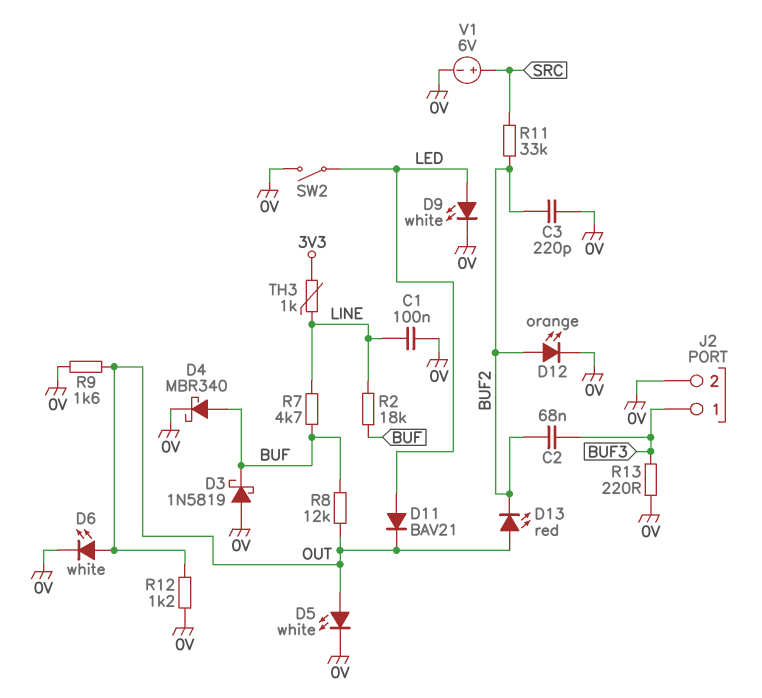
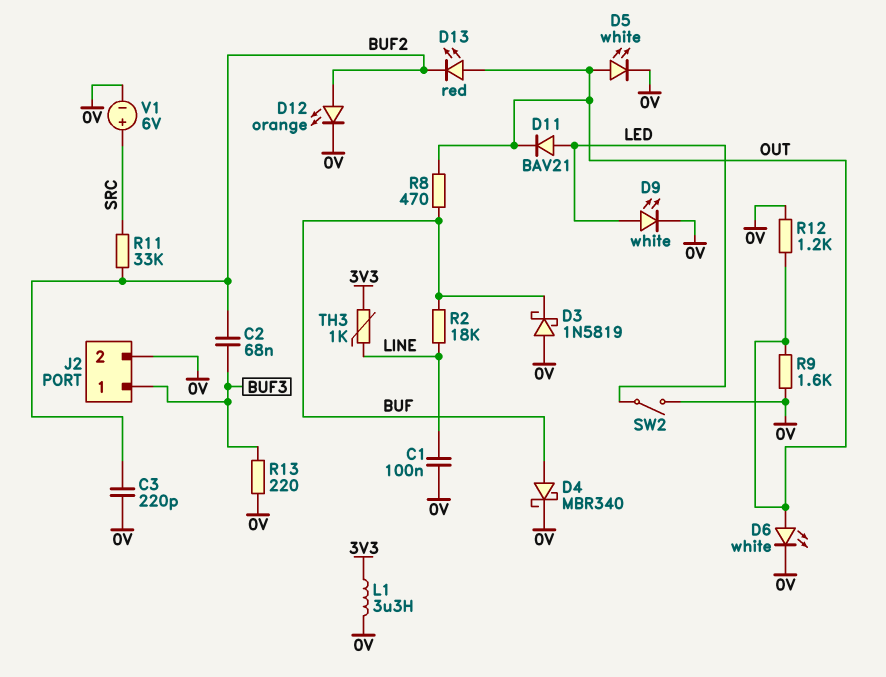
L1: none -> 3.3uH (0V, 3V3)
R7: 4.7k (BUF, LINE) -> none
R8: 12k (BUF, OUT) -> 470 (BUF, OUT)

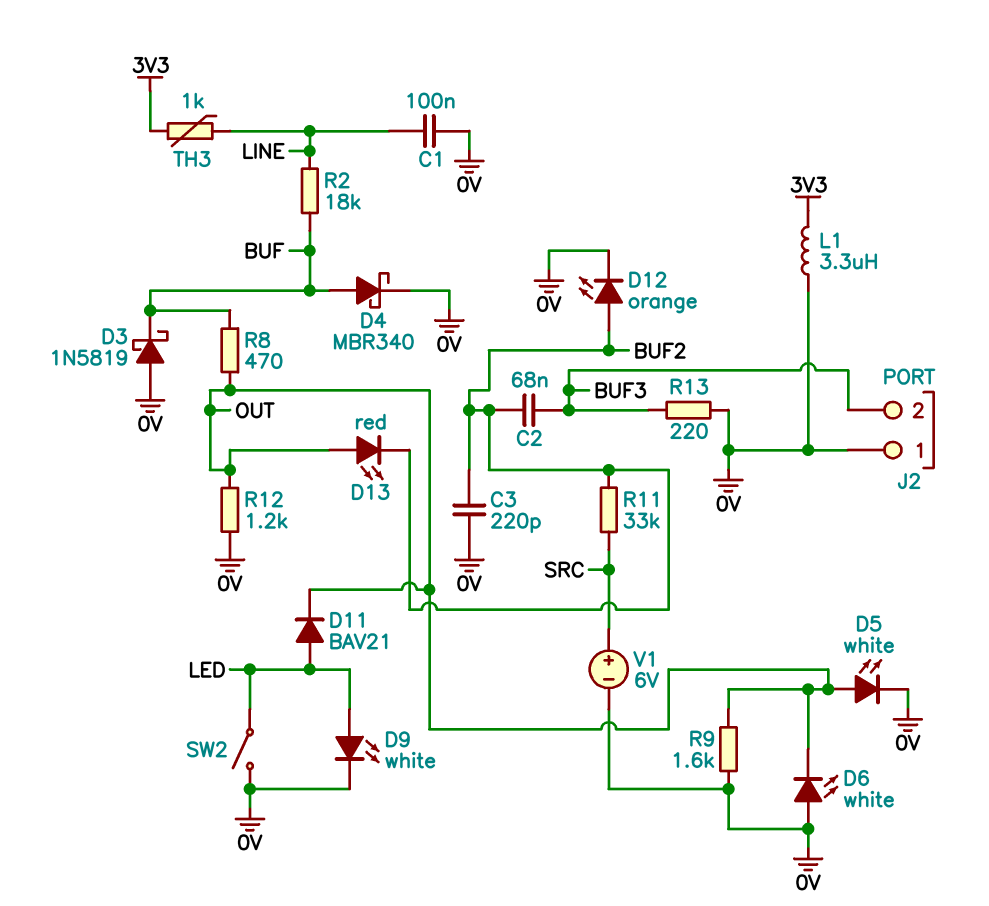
D6: LED white (A OUT, K 0V) -> LED white (A 0V, K OUT)
J2 pin 1: BUF3 -> 0V
J2 pin 2: 0V -> BUF3

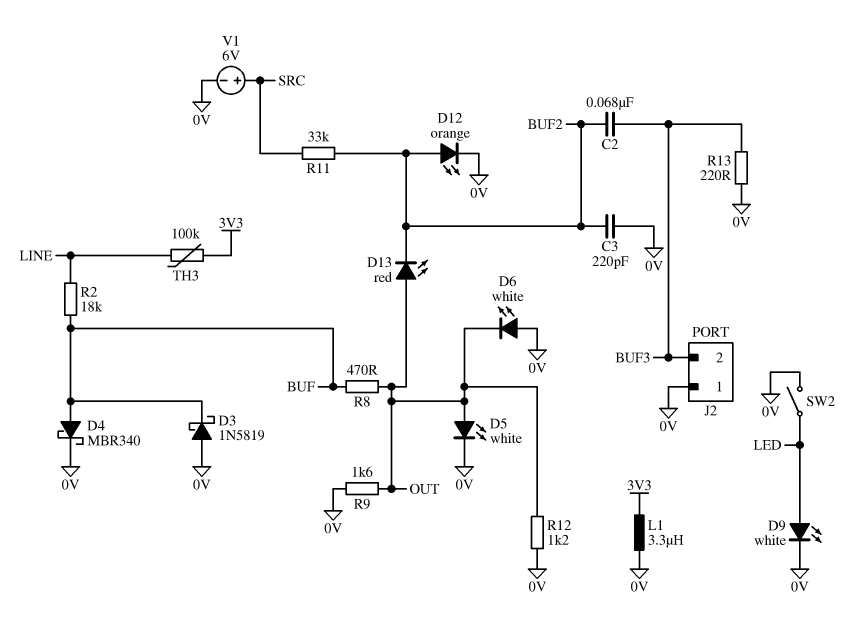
C1: 100nF (0V, LINE) -> none
D11: diode BAV21 (A LED, K OUT) -> none
TH3: 1k (3V3, LINE) -> 100k (3V3, LINE)

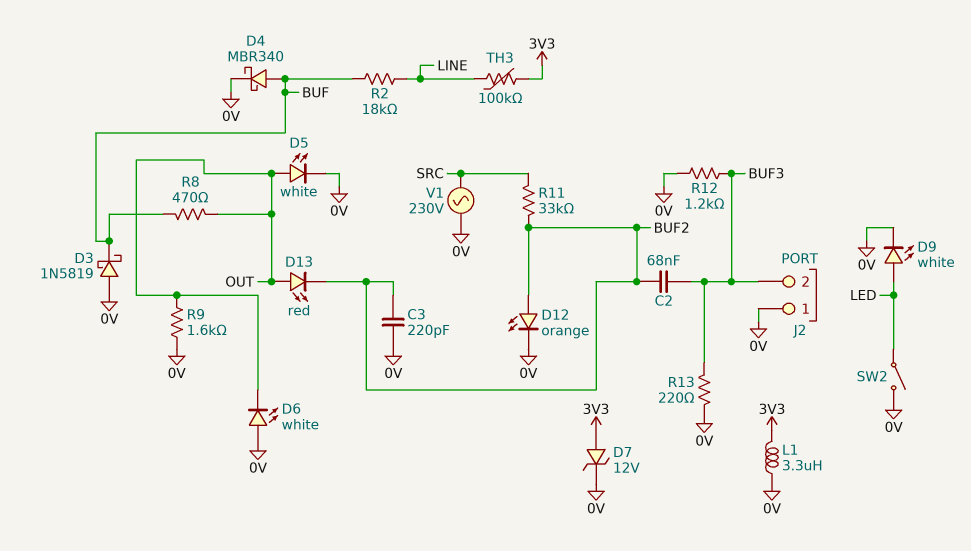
D7: none -> zener 12V (A 3V3, K 0V)
R12: 1.2k (0V, OUT) -> 1.2k (0V, BUF3)
V1: 6V (plus SRC, minus 0V) -> AC 230V (0V, SRC)

